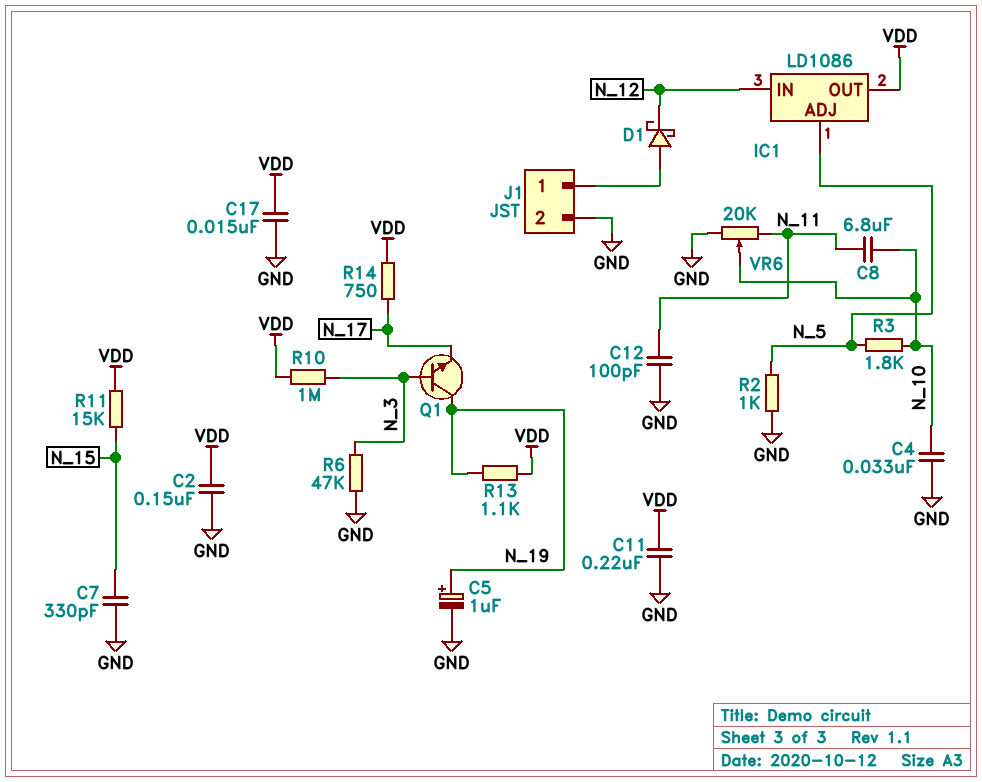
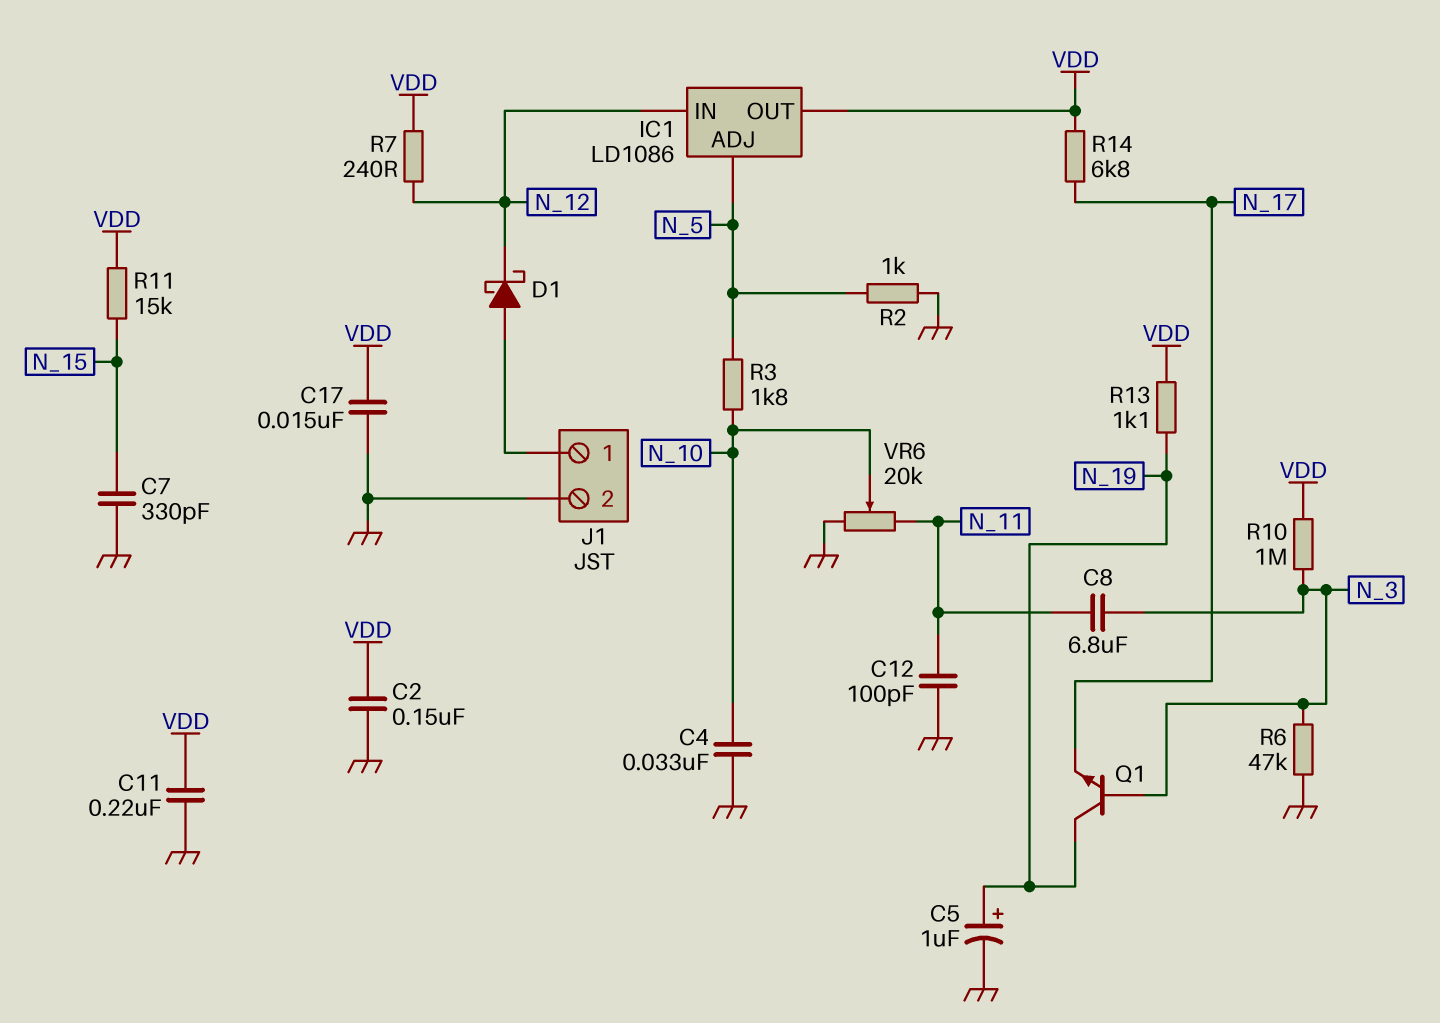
C8: 6.8uF (N_10, N_11) -> 6.8uF (N_3, N_11)
R7: none -> 240 (N_12, VDD)
R14: 750 (N_17, VDD) -> 6.8k (N_17, VDD)

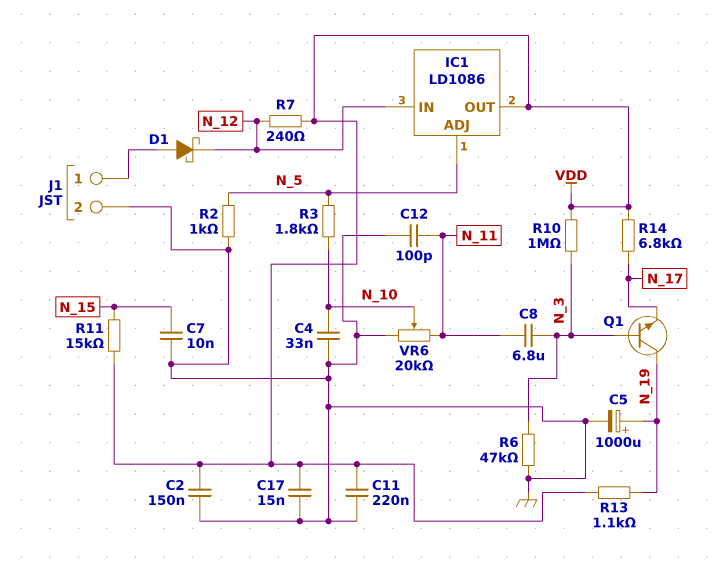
C5: 1uF (plus N_19, minus GND) -> 1000uF (plus N_19, minus GND)
C7: 330pF (GND, N_15) -> 10nF (GND, N_15)

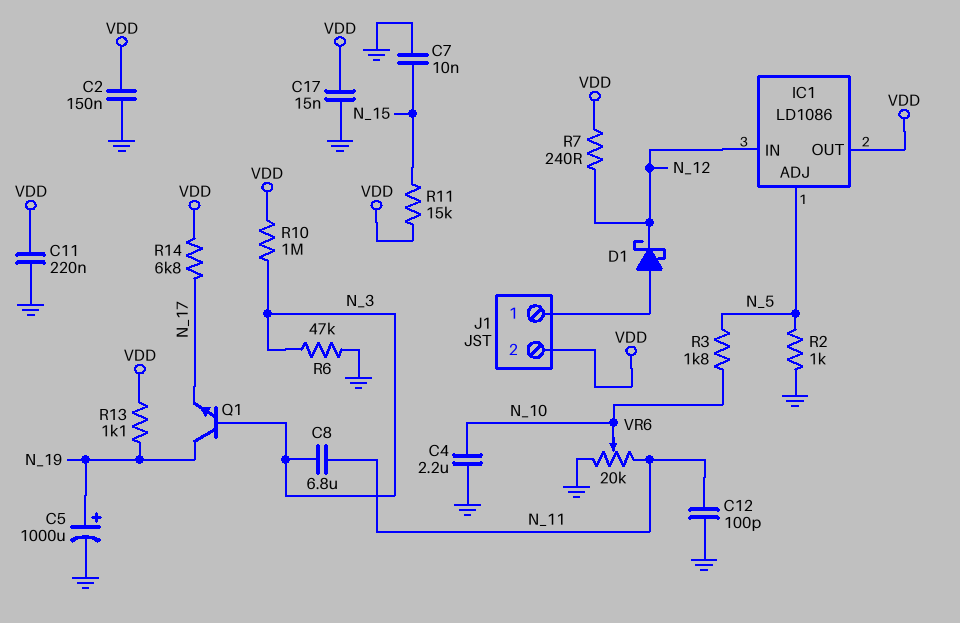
C4: 33nF (GND, N_10) -> 2.2uF (GND, N_10)
J1 pin 2: GND -> VDD

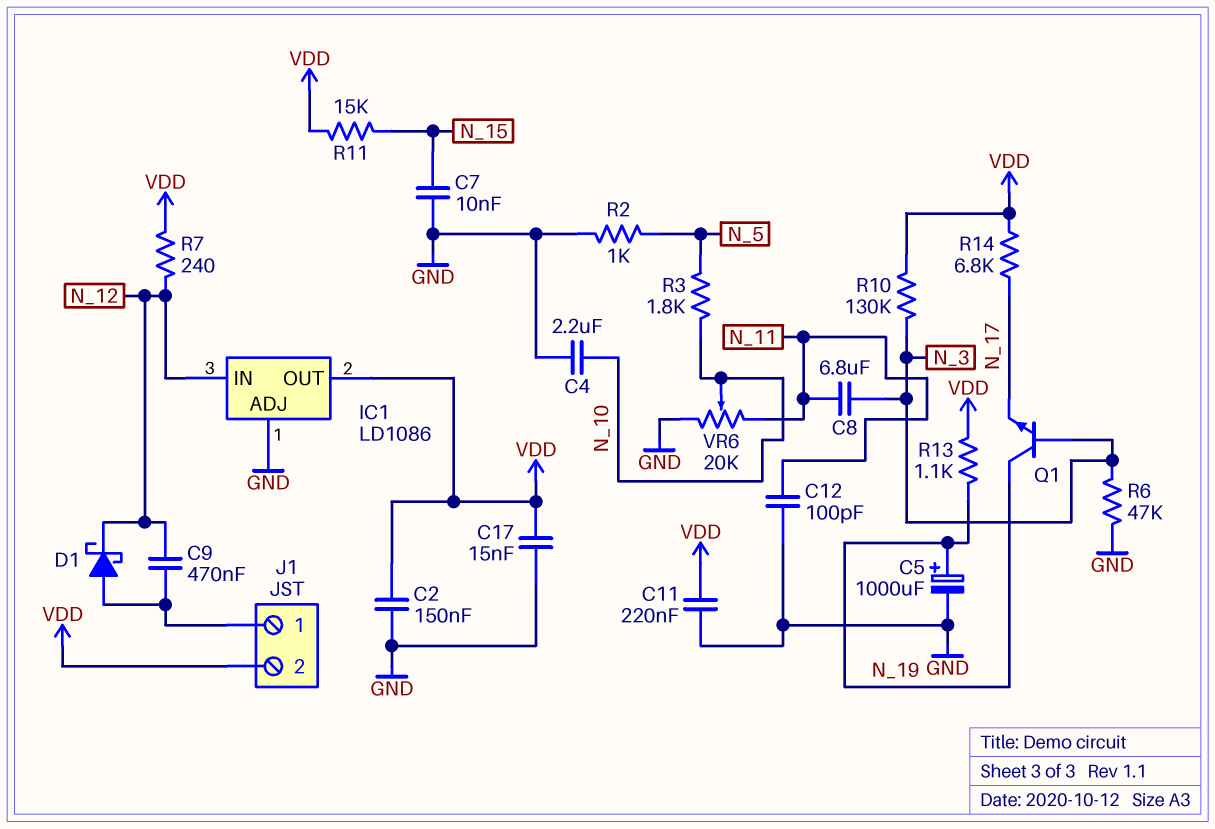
C9: none -> 470nF (J1/1, N_12)
IC1 pin ADJ: N_5 -> GND
R10: 1M (N_3, VDD) -> 130k (N_3, VDD)

